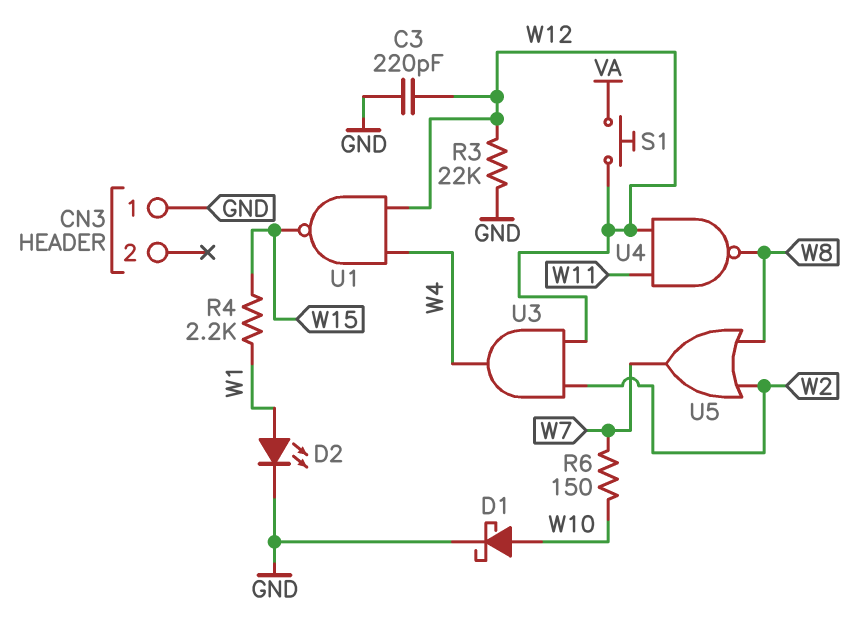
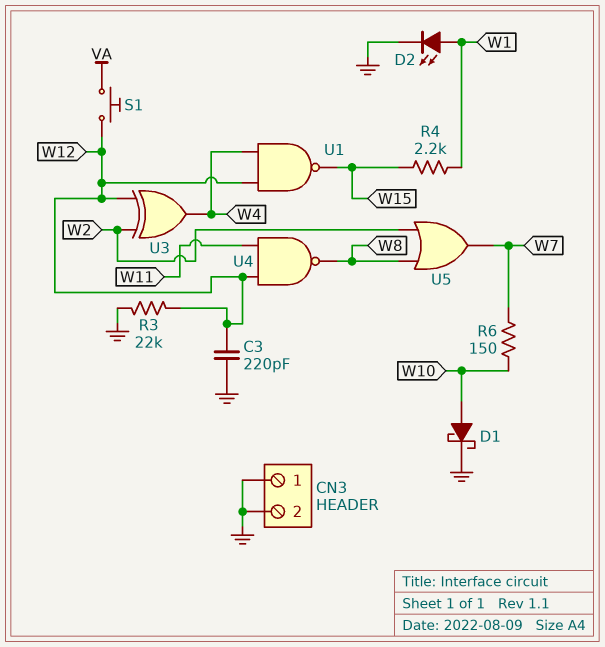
CN3 pin 2: none -> GND
U3: AND (in W2, in W12, out W4) -> XOR (in W2, in W12, out W4)

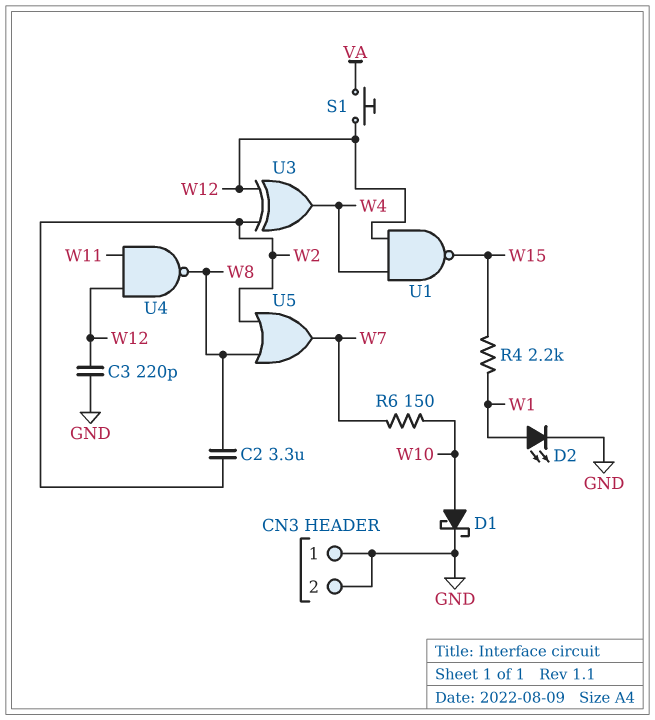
C2: none -> 3.3uF (W2, W8)
R3: 22k (GND, W12) -> none

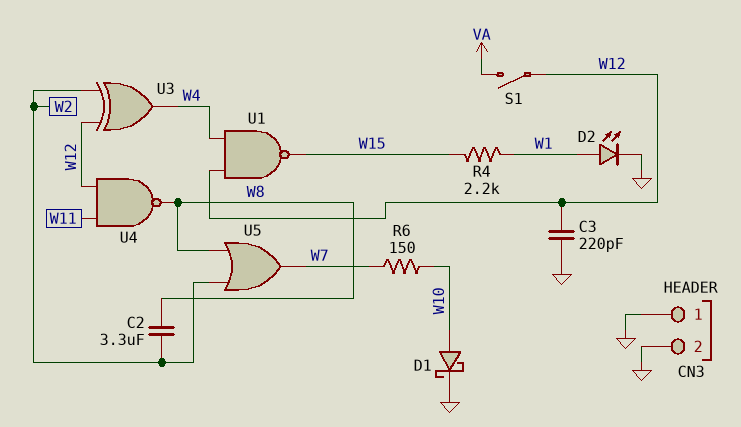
S1: button (VA, W12) -> switch (VA, W12)

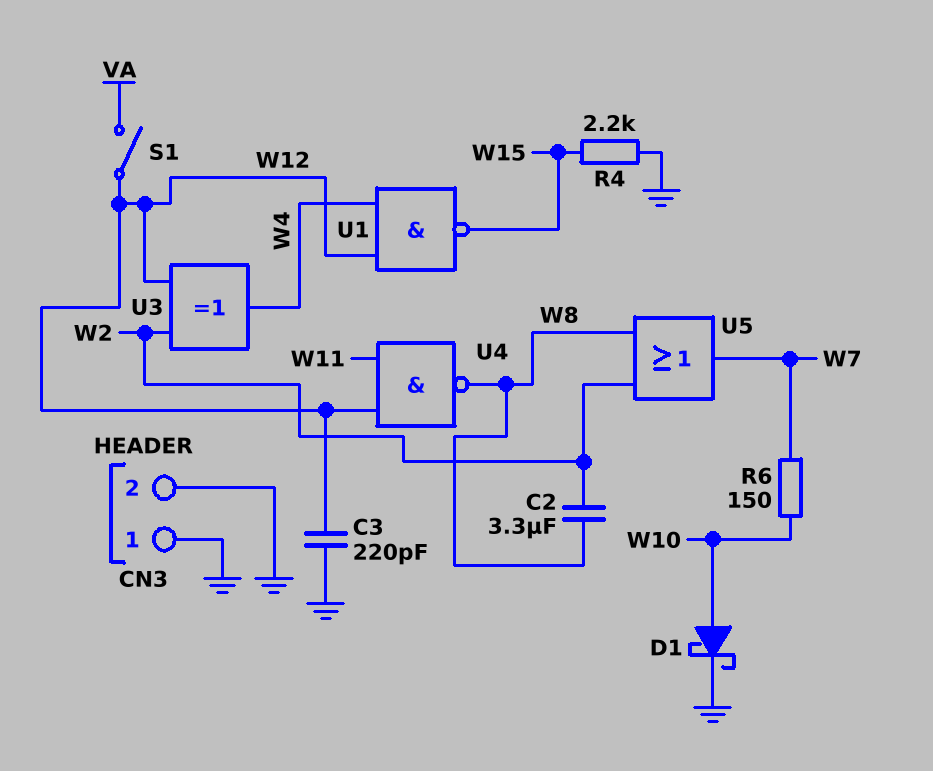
D2: LED (A W1, K GND) -> none
R4: 2.2k (W1, W15) -> 2.2k (GND, W15)

